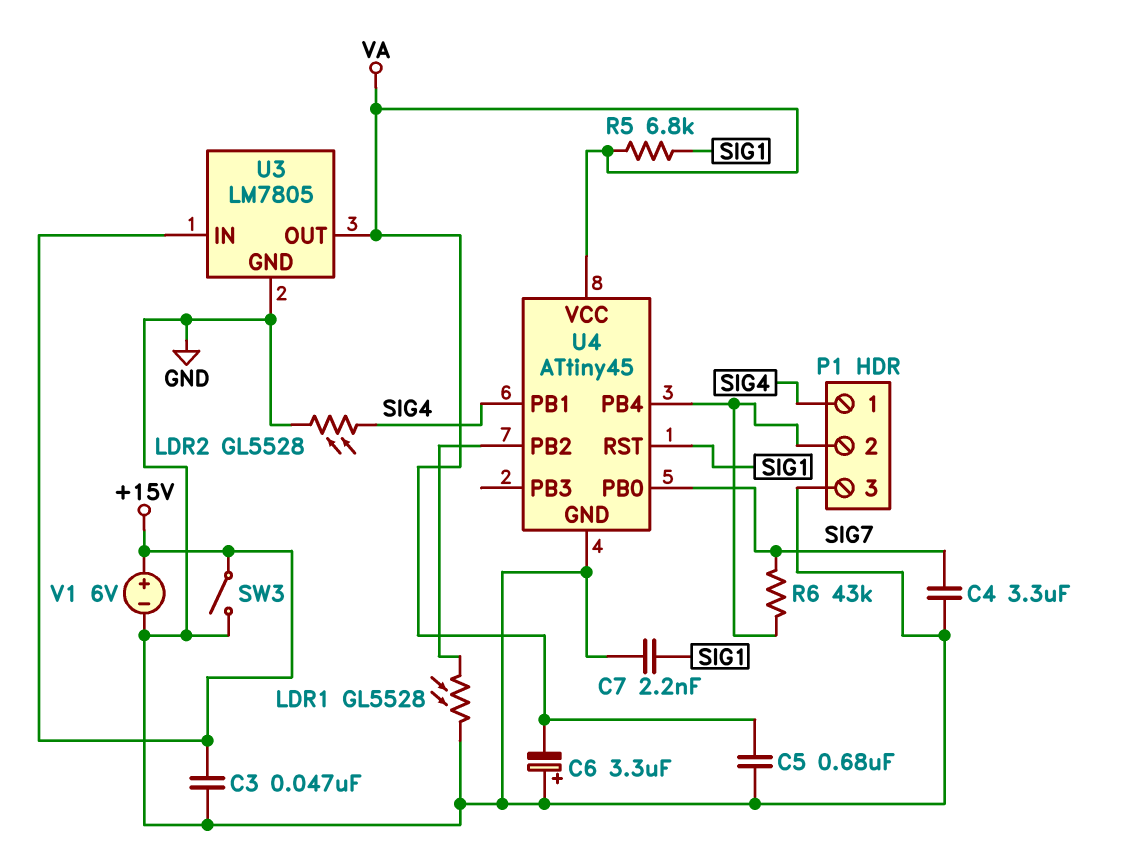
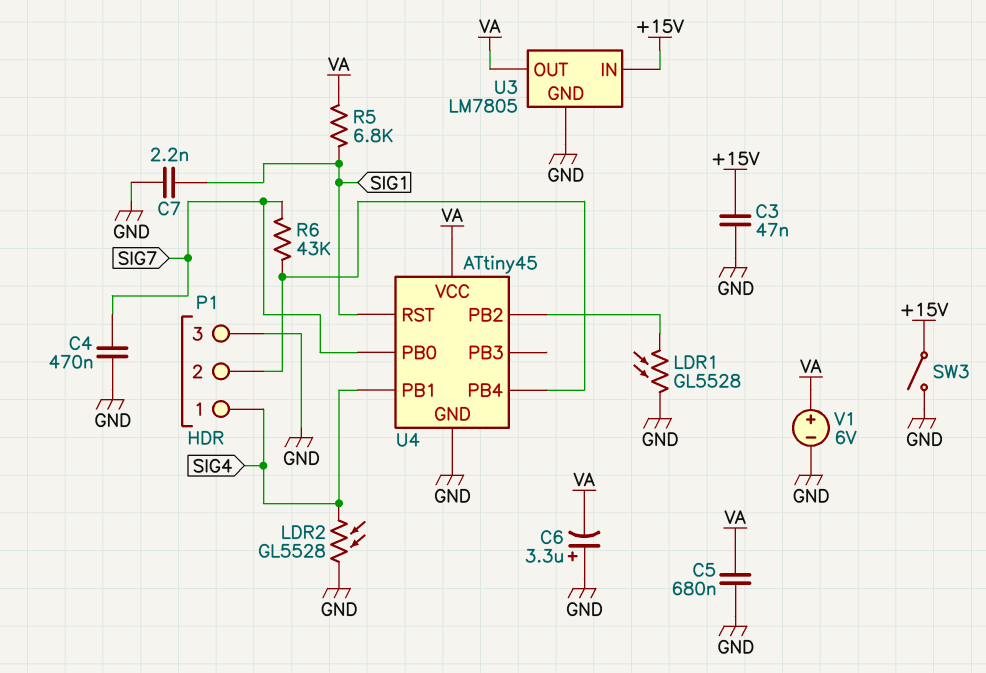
C4: 3.3uF (GND, SIG7) -> 470nF (GND, SIG7)
V1: 6V (plus +15V, minus GND) -> 6V (plus VA, minus GND)

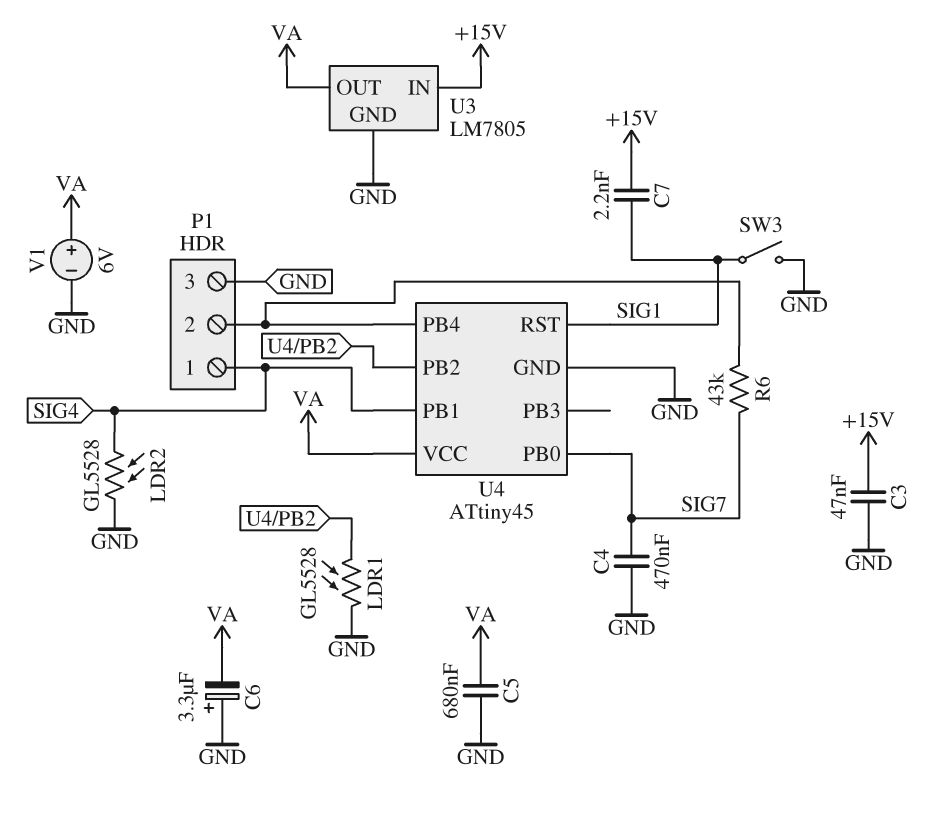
C7: 2.2nF (GND, SIG1) -> 2.2nF (+15V, SIG1)
R5: 6.8k (SIG1, VA) -> none
SW3: switch (+15V, GND) -> switch (GND, SIG1)

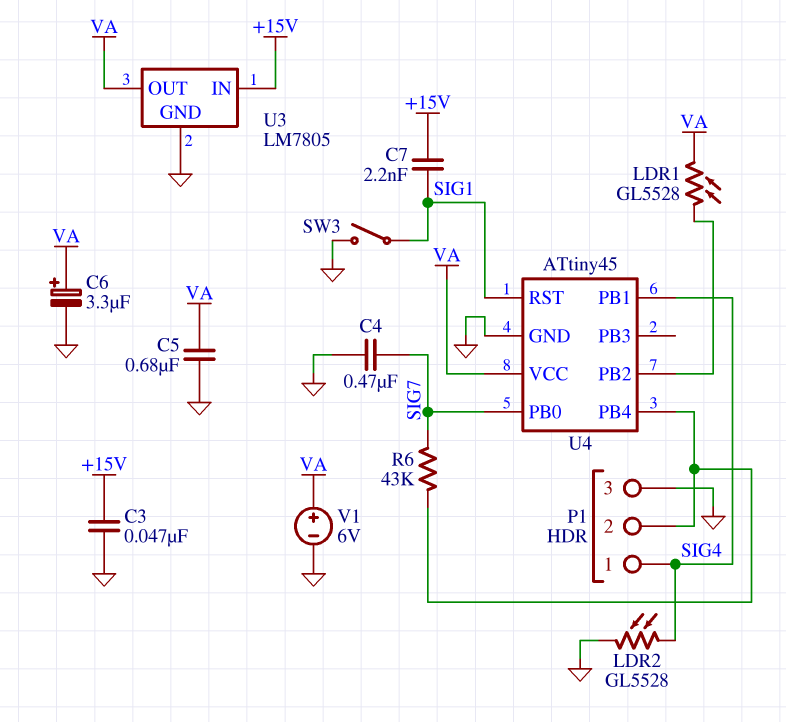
C6: 3.3uF (plus GND, minus VA) -> 3.3uF (plus VA, minus GND)
LDR1: GL5528 (GND, U4/PB2) -> GL5528 (U4/PB2, VA)

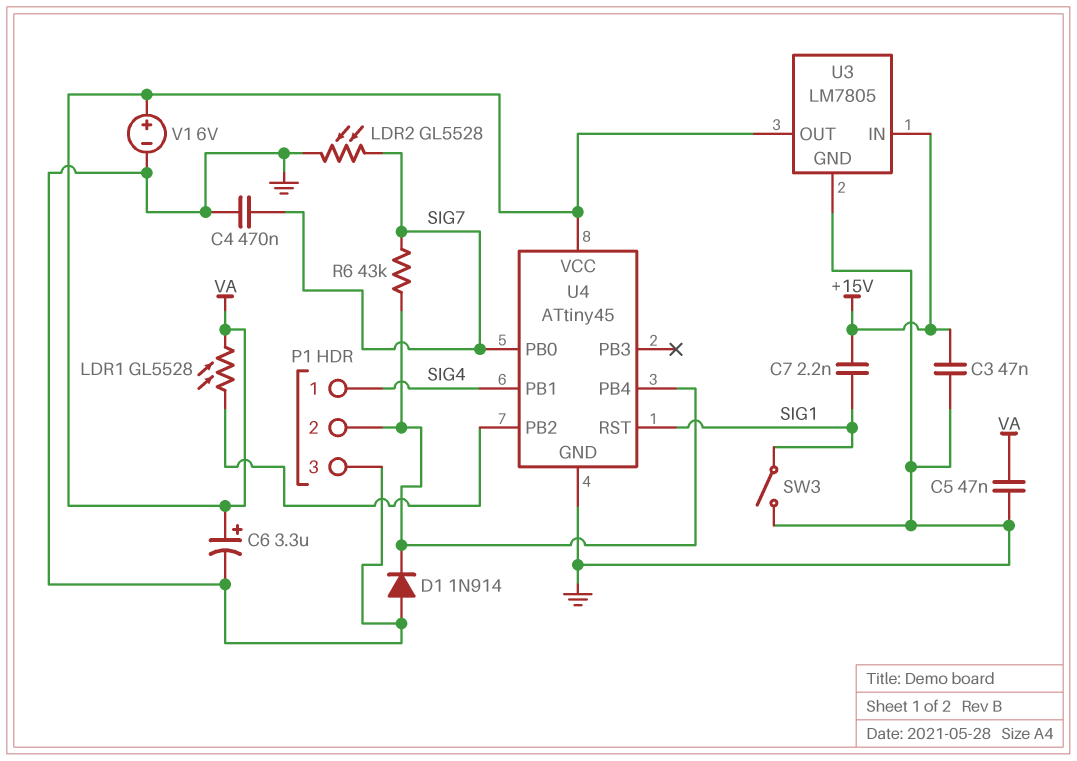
C5: 680nF (GND, VA) -> 47nF (GND, VA)
D1: none -> diode 1N914 (A GND, K P1/2)
LDR2: GL5528 (GND, SIG4) -> GL5528 (GND, SIG7)

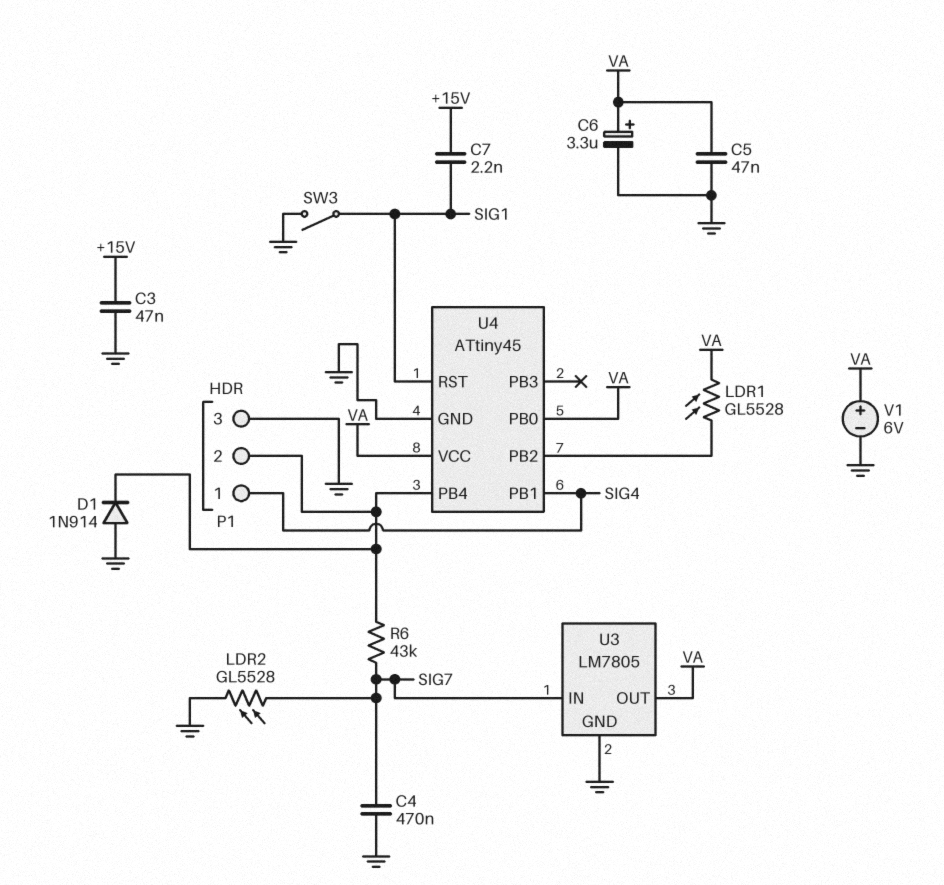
U3 pin IN: +15V -> SIG7
U4 pin PB0: SIG7 -> VA

